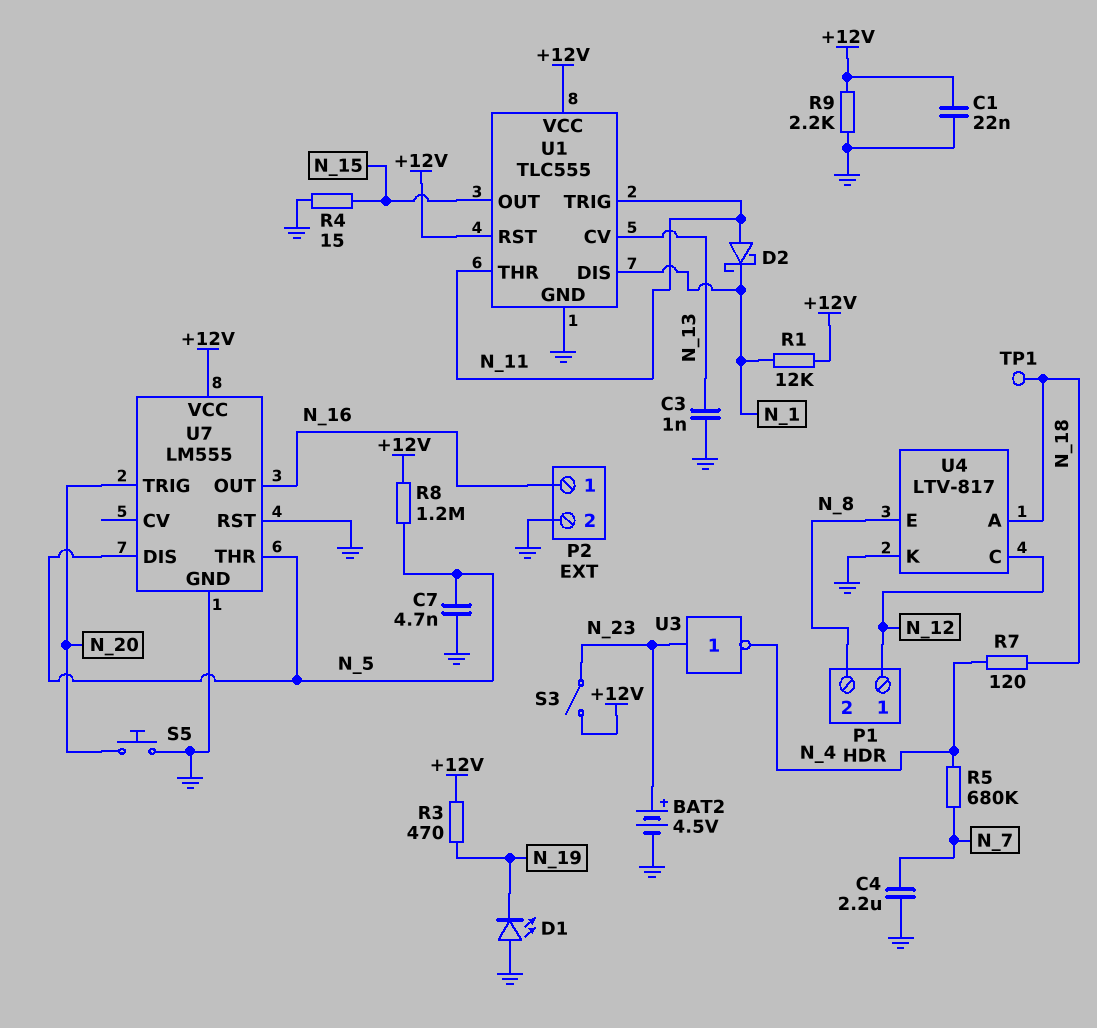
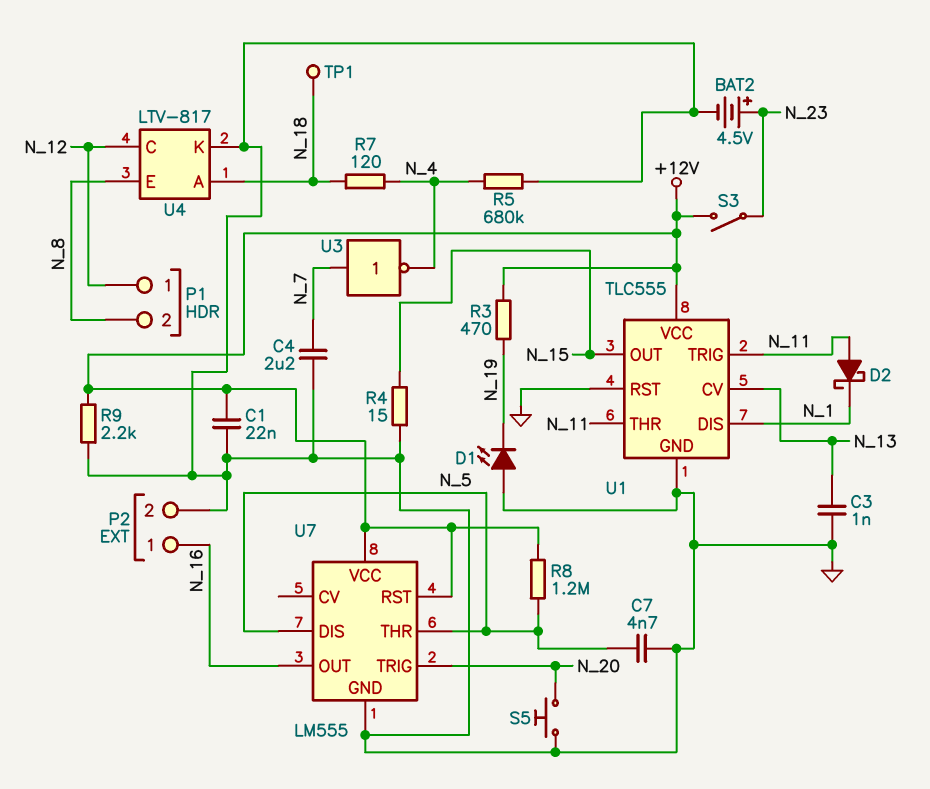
R1: 12k (+12V, N_1) -> none
R5: 680k (N_4, N_7) -> 680k (GND, N_4)
U1 pin RST: +12V -> GND
U3: NOT (in N_23, out N_4) -> NOT (in N_7, out N_4)
U7 pin RST: GND -> +12V

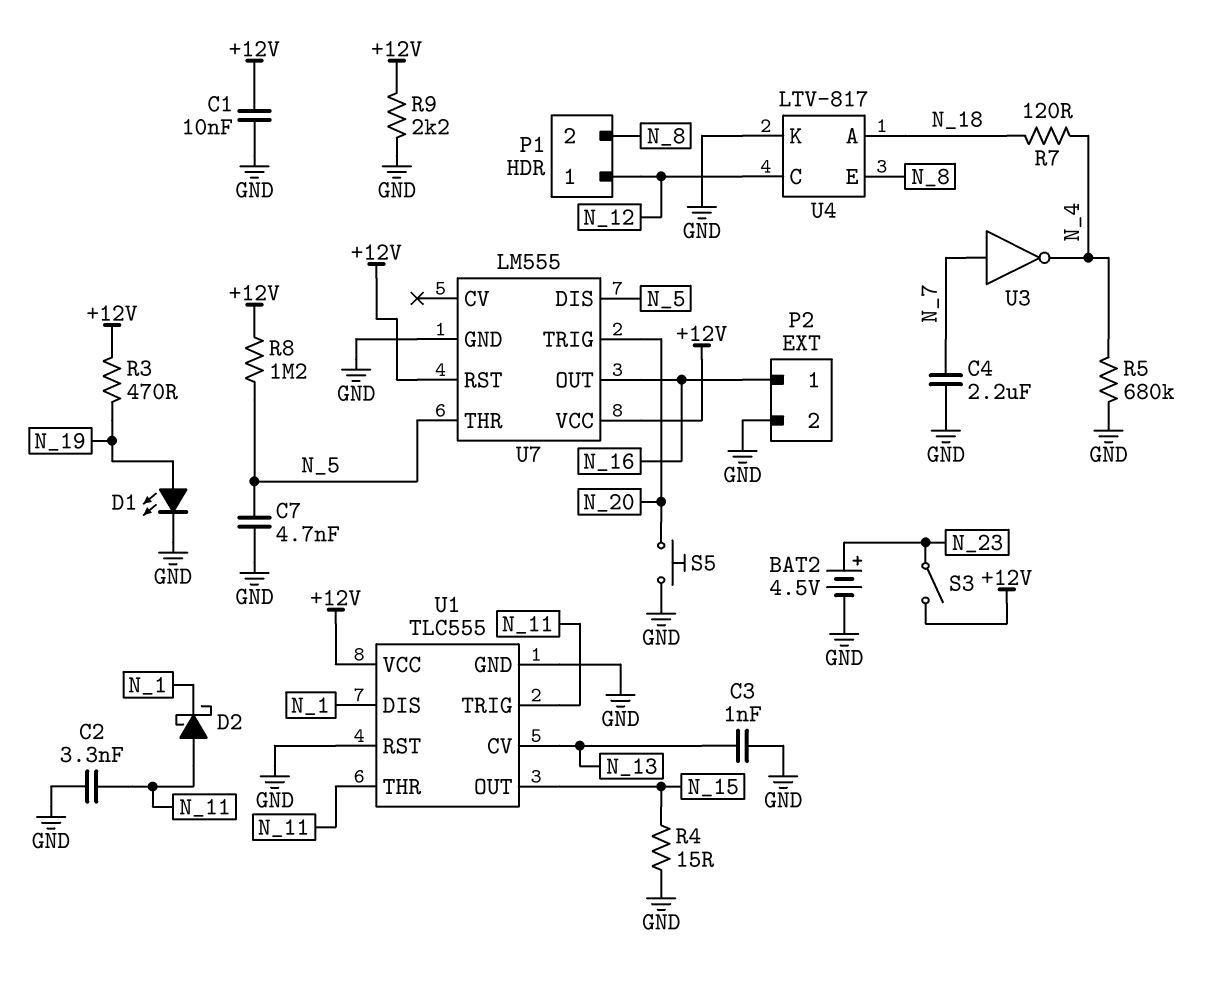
C1: 22nF (+12V, GND) -> 10nF (+12V, GND)
C2: none -> 3.3nF (GND, N_11)
D1: LED (A GND, K N_19) -> LED (A N_19, K GND)
TP1: test point (N_18) -> none

